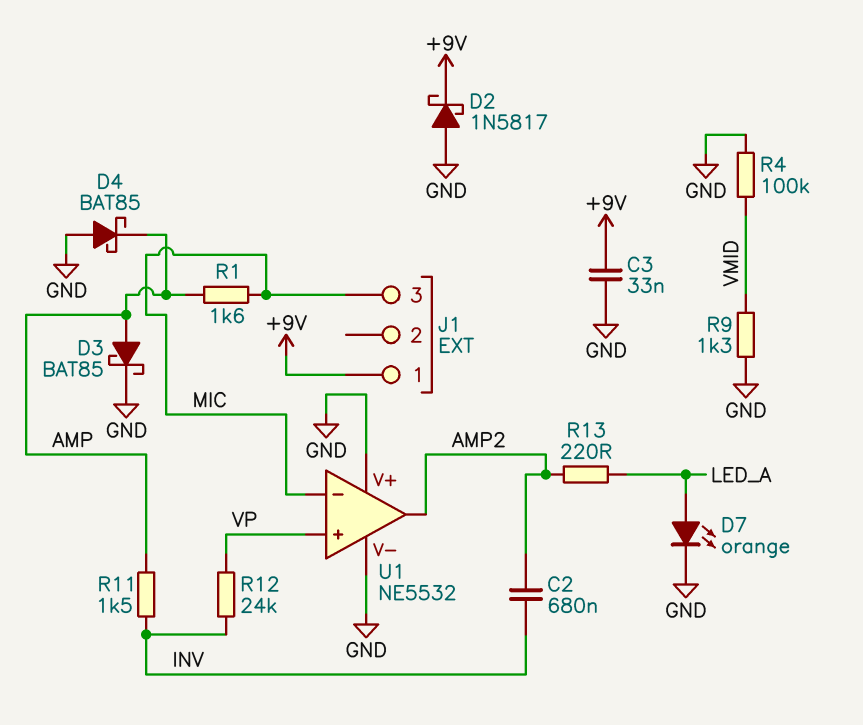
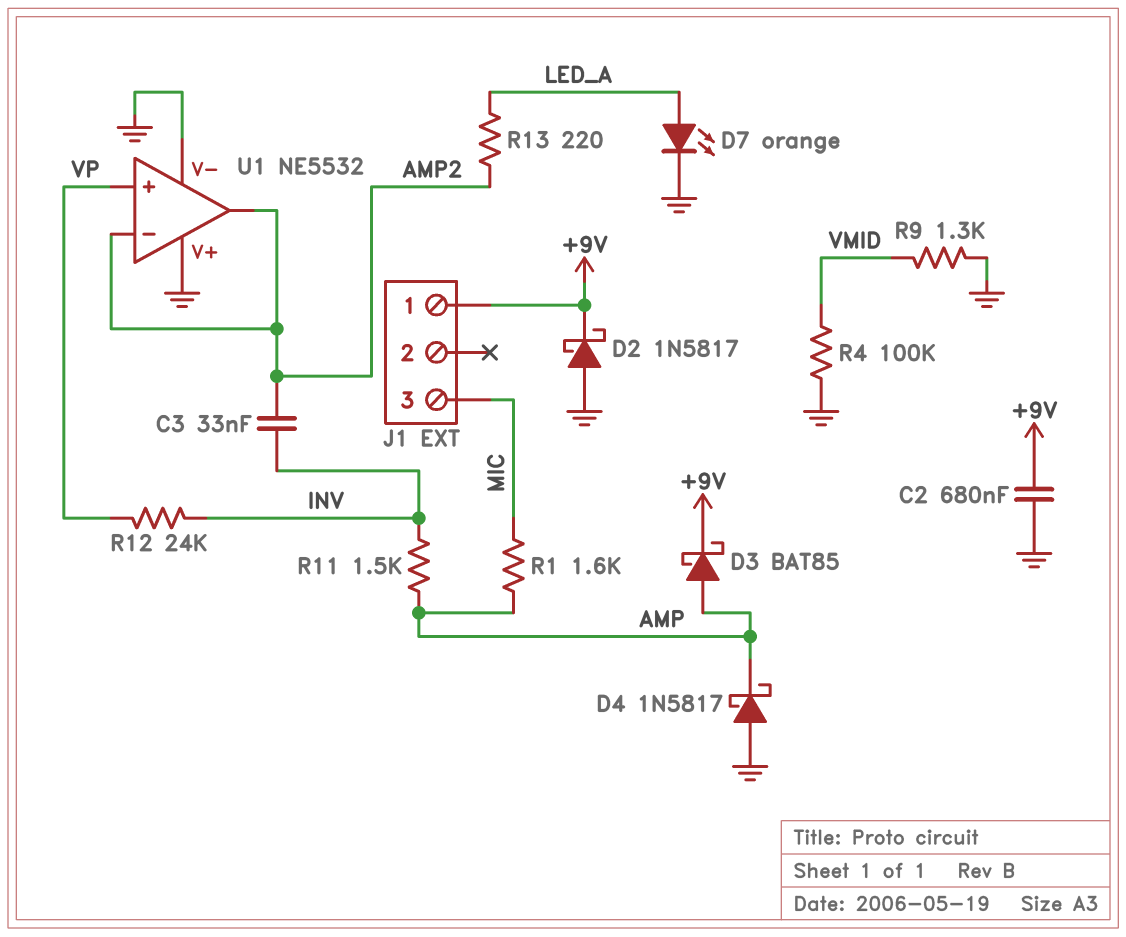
C2: 680nF (AMP2, INV) -> 680nF (+9V, GND)
C3: 33nF (+9V, GND) -> 33nF (AMP2, INV)
D3: schottky BAT85 (A AMP, K GND) -> schottky BAT85 (A AMP, K +9V)
D4: schottky BAT85 (A GND, K AMP) -> schottky 1N5817 (A GND, K AMP)
U1 pin in-: MIC -> AMP2

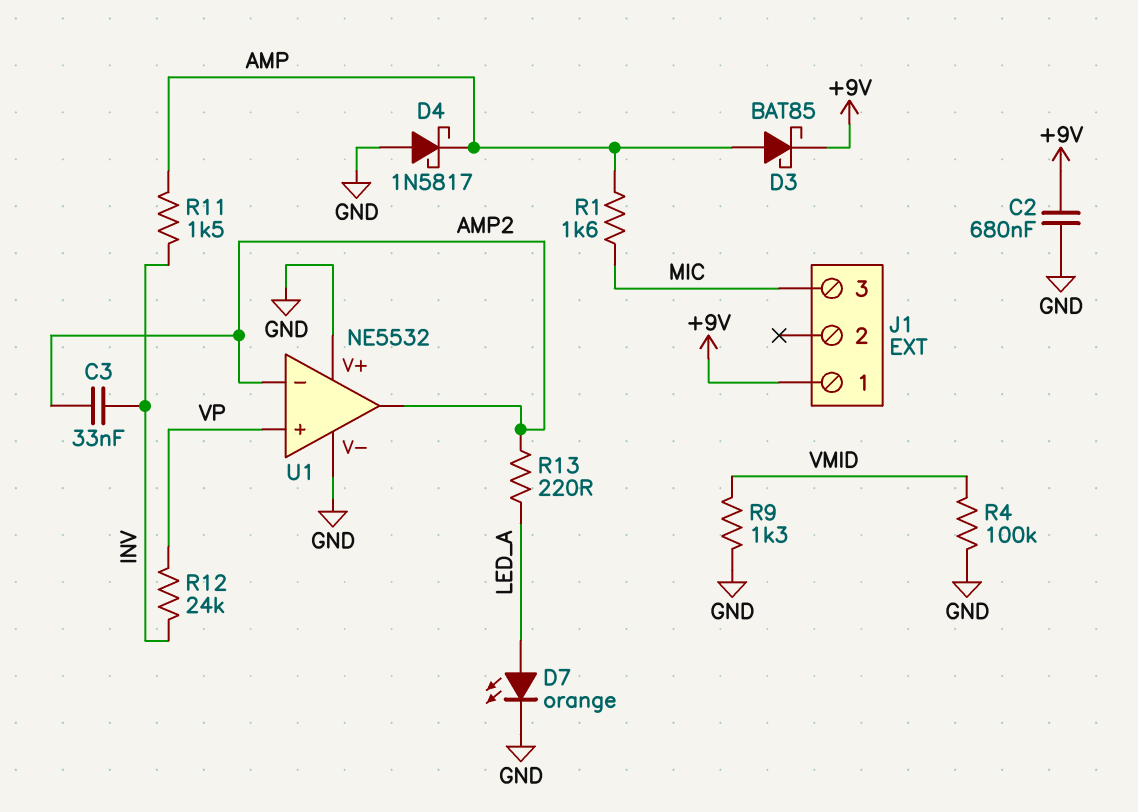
D2: schottky 1N5817 (A GND, K +9V) -> none

